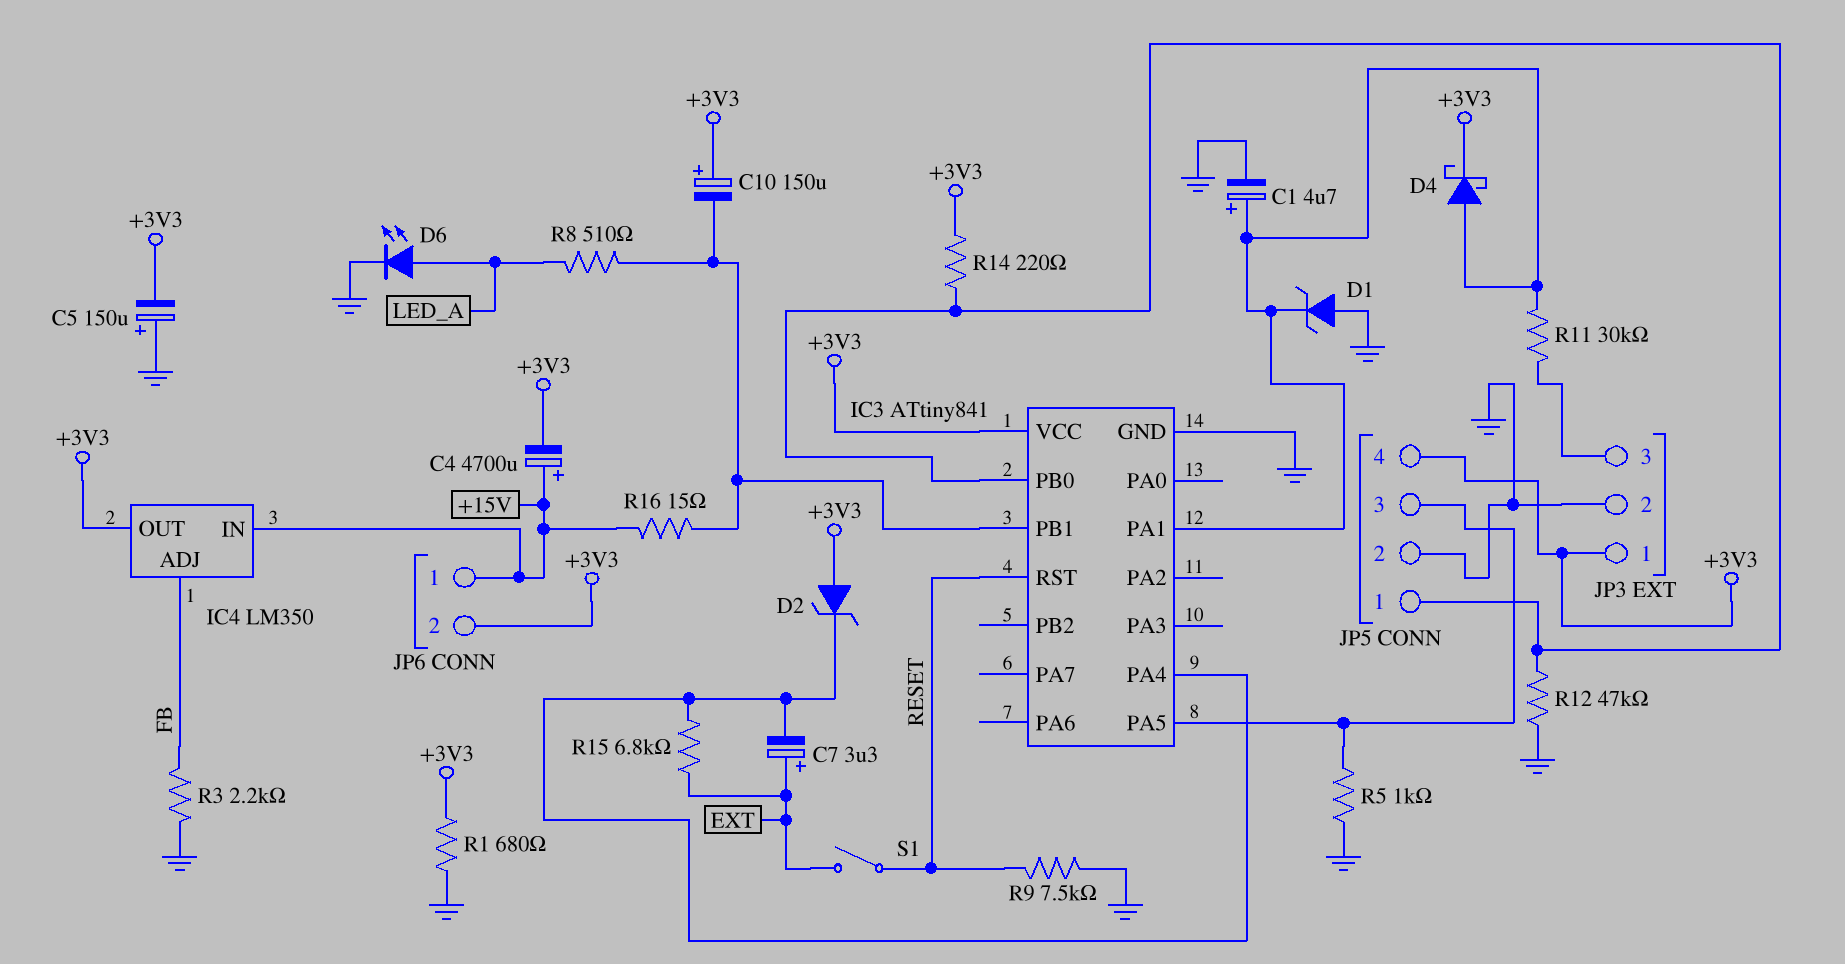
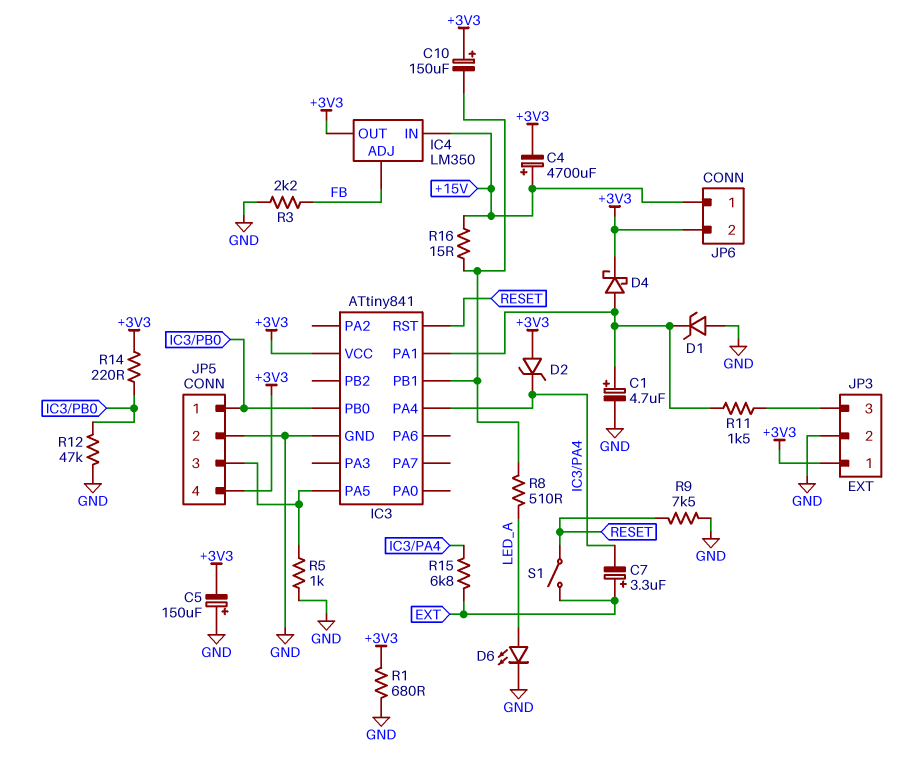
R11: 30k (IC3/PA1, JP3/3) -> 1.5k (IC3/PA1, JP3/3)

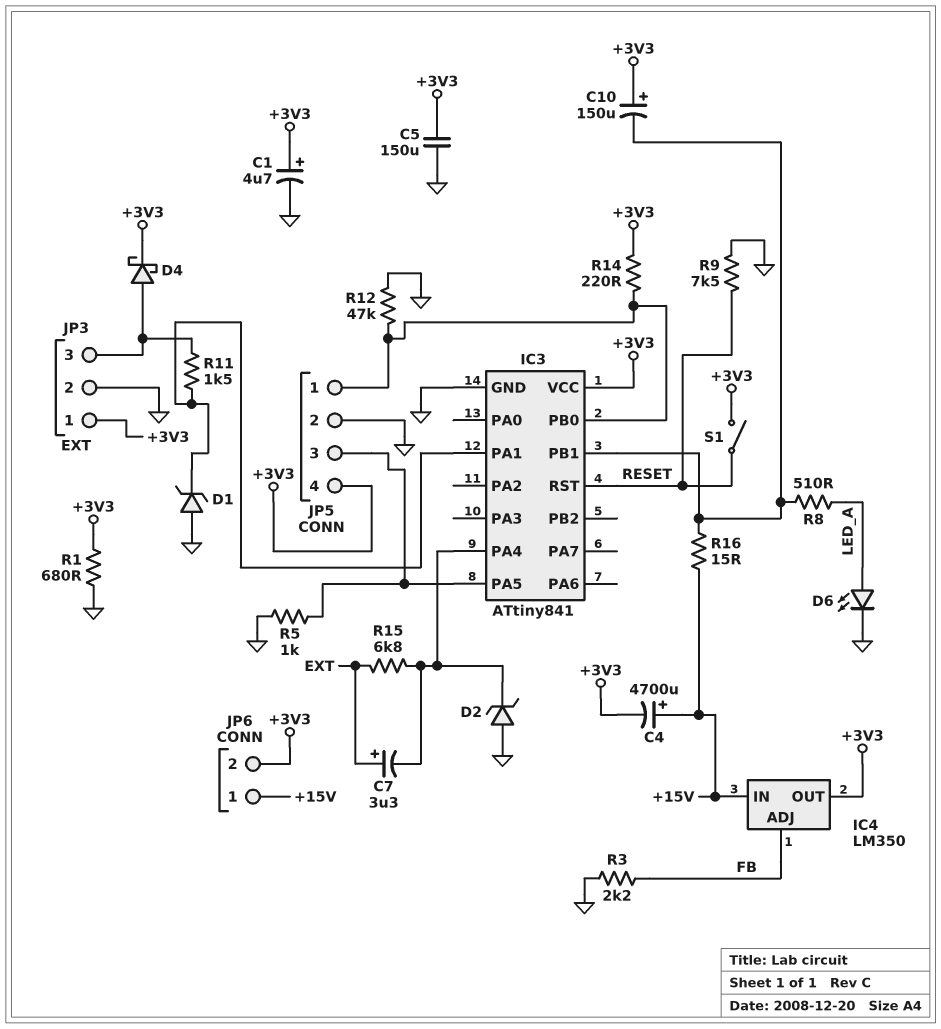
C1: 4.7uF (plus IC3/PA1, minus GND) -> 4.7uF (plus +3V3, minus GND)
C5: 150uF (plus GND, minus +3V3) -> 150uF (+3V3, GND)
D2: zener (A +3V3, K IC3/PA4) -> zener (A GND, K IC3/PA4)
D4: schottky (A IC3/PA1, K +3V3) -> schottky (A JP3/3, K +3V3)
S1: switch (EXT, RESET) -> switch (+3V3, RESET)

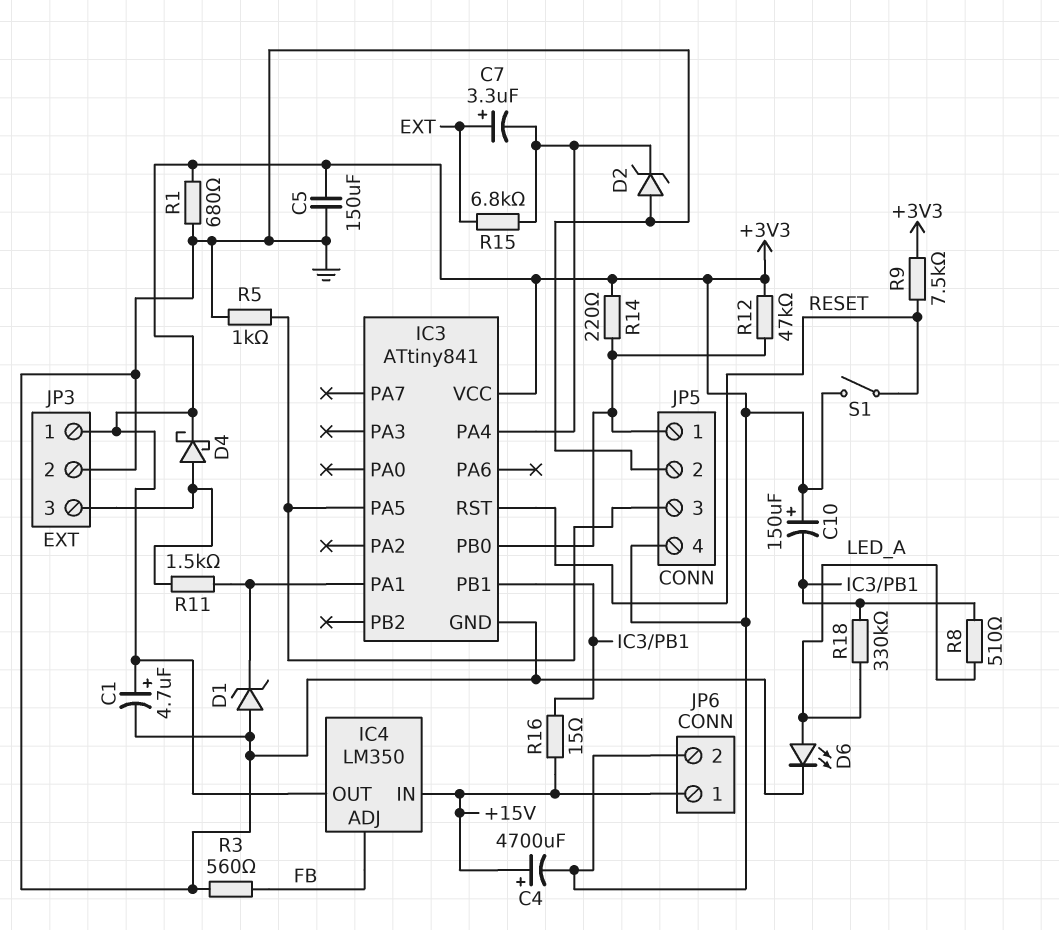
R3: 2.2k (FB, GND) -> 560 (FB, GND)
R9: 7.5k (GND, RESET) -> 7.5k (+3V3, RESET)
R12: 47k (GND, IC3/PB0) -> 47k (+3V3, IC3/PB0)
R18: none -> 330k (IC3/PB1, LED_A)

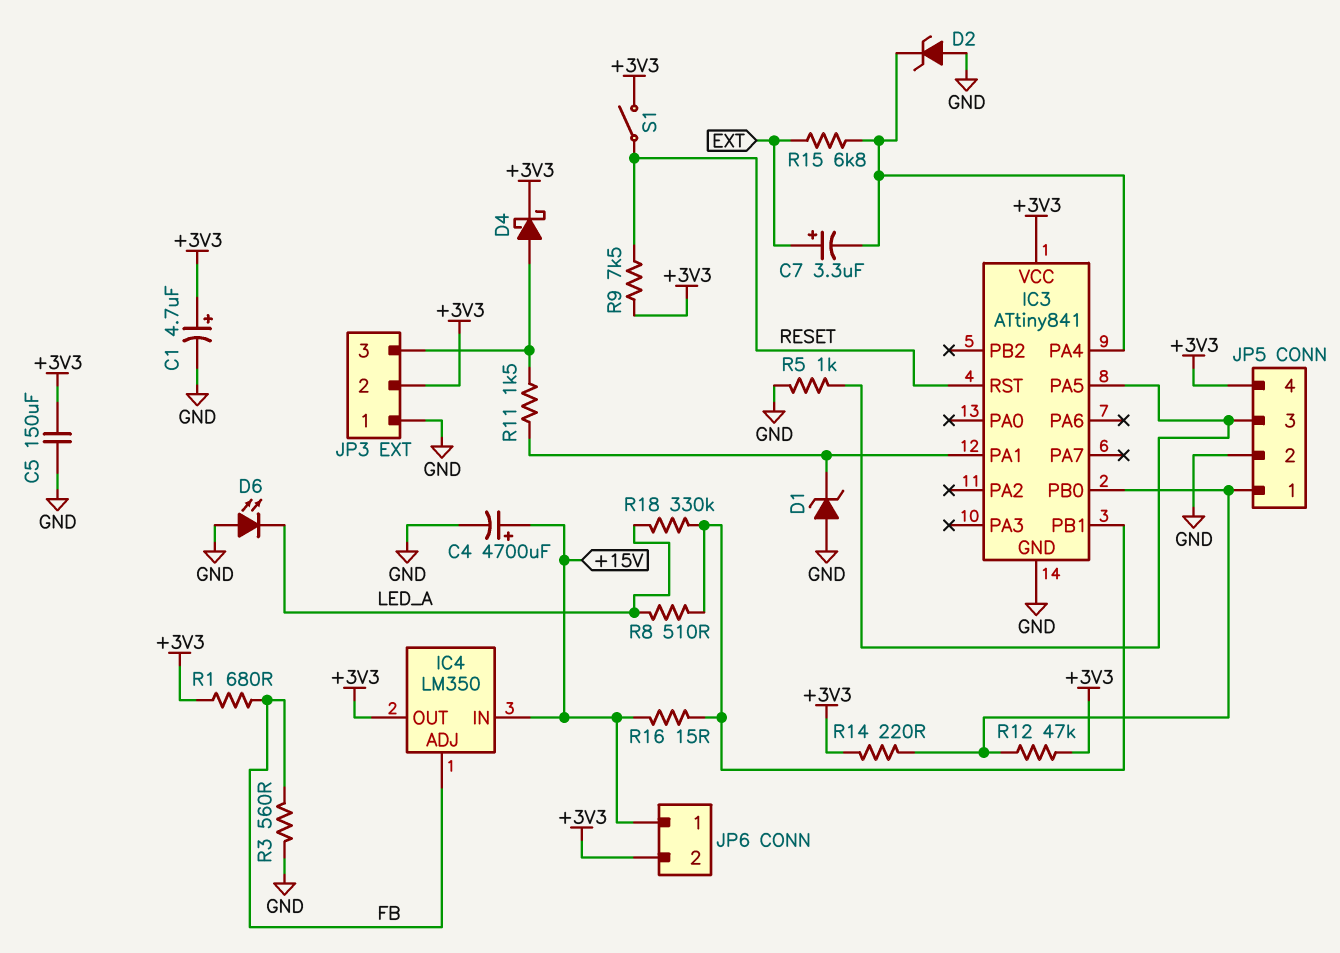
C4: 4700uF (plus +15V, minus +3V3) -> 4700uF (plus +15V, minus GND)
C10: 150uF (plus +3V3, minus IC3/PB1) -> none
D6: LED (A LED_A, K GND) -> LED (A GND, K LED_A)
JP3 pin 1: +3V3 -> GND
JP3 pin 2: GND -> +3V3
R1: 680 (+3V3, GND) -> 680 (+3V3, FB)

